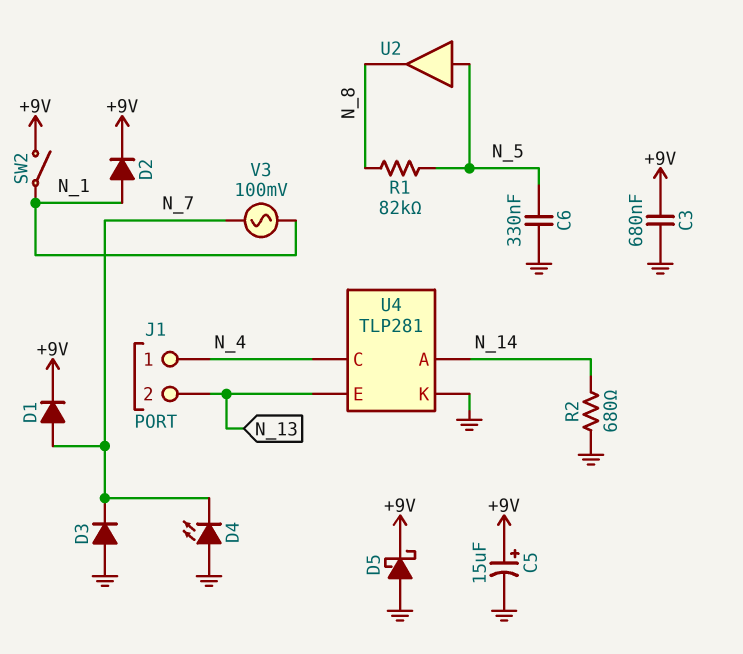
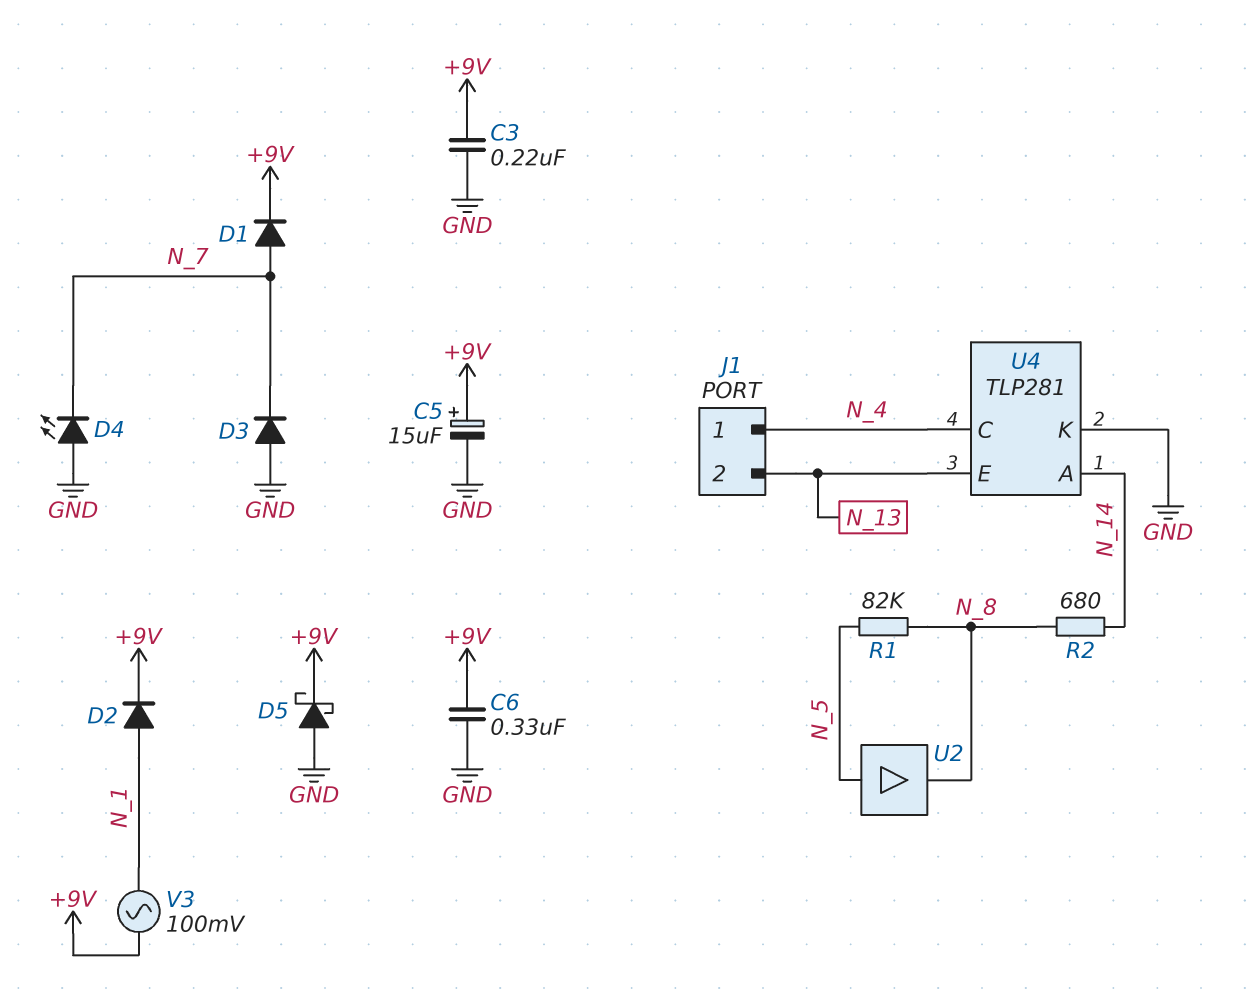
C3: 680nF (+9V, GND) -> 220nF (+9V, GND)
C6: 330nF (GND, N_5) -> 330nF (+9V, GND)
R2: 680 (GND, N_14) -> 680 (N_8, N_14)
SW2: switch (+9V, N_1) -> none
V3: AC 100mV (N_1, N_7) -> AC 100mV (+9V, N_1)

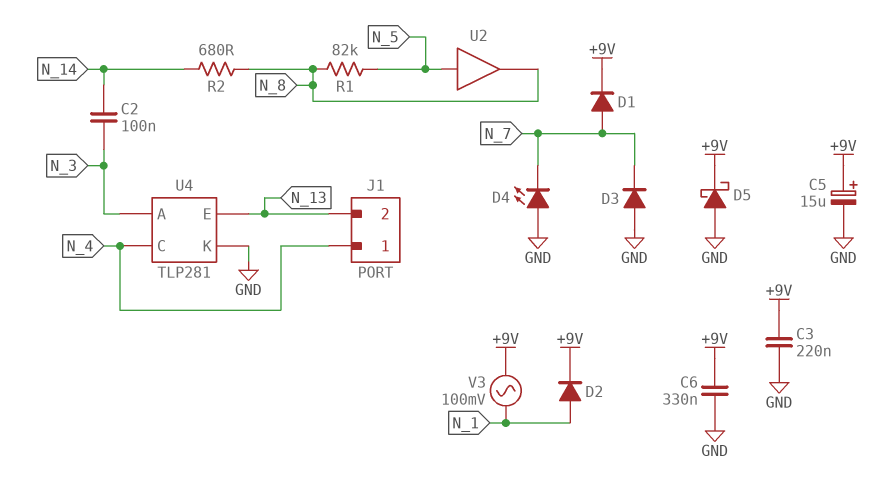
C2: none -> 100nF (N_3, N_14)
U4 pin A: N_14 -> N_3

